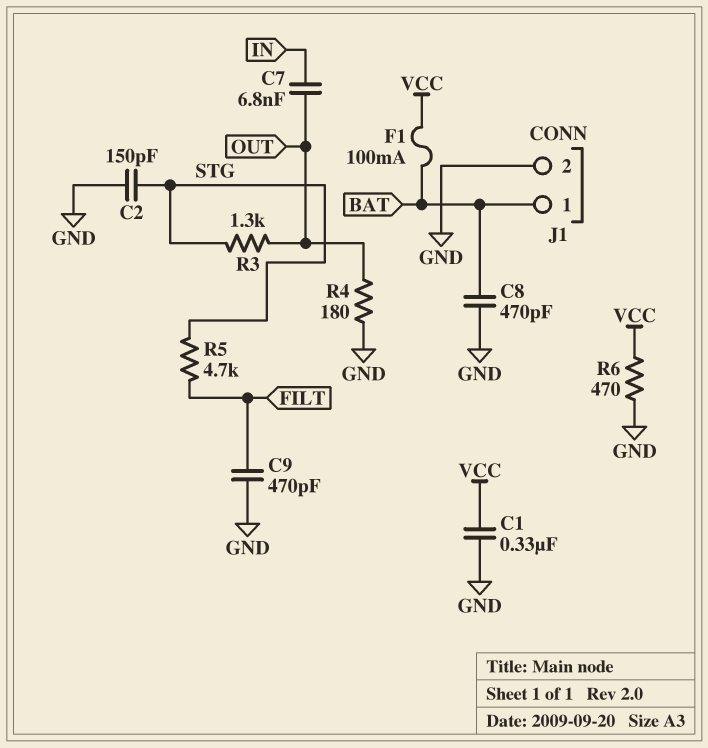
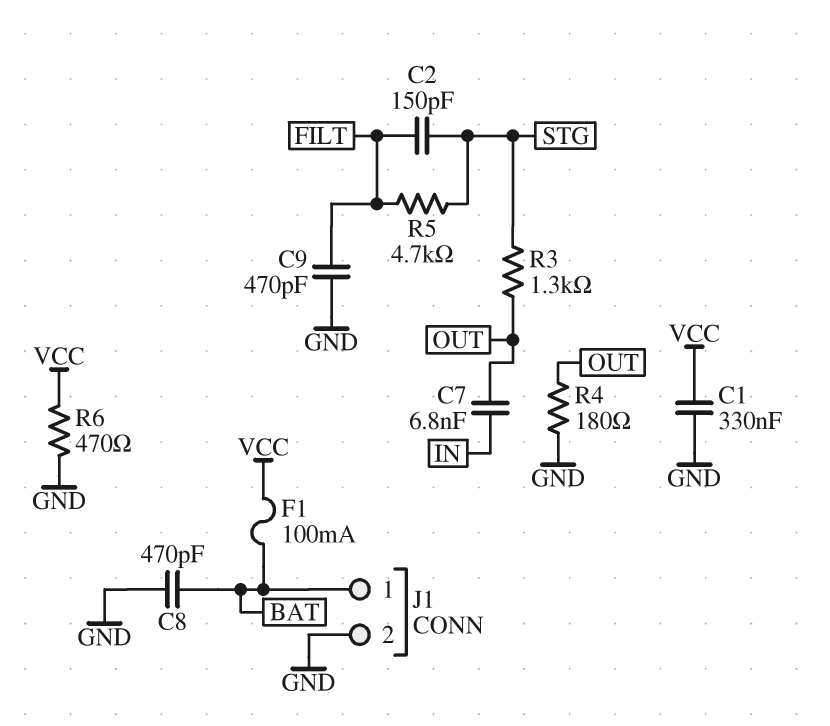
C2: 150pF (GND, STG) -> 150pF (FILT, STG)

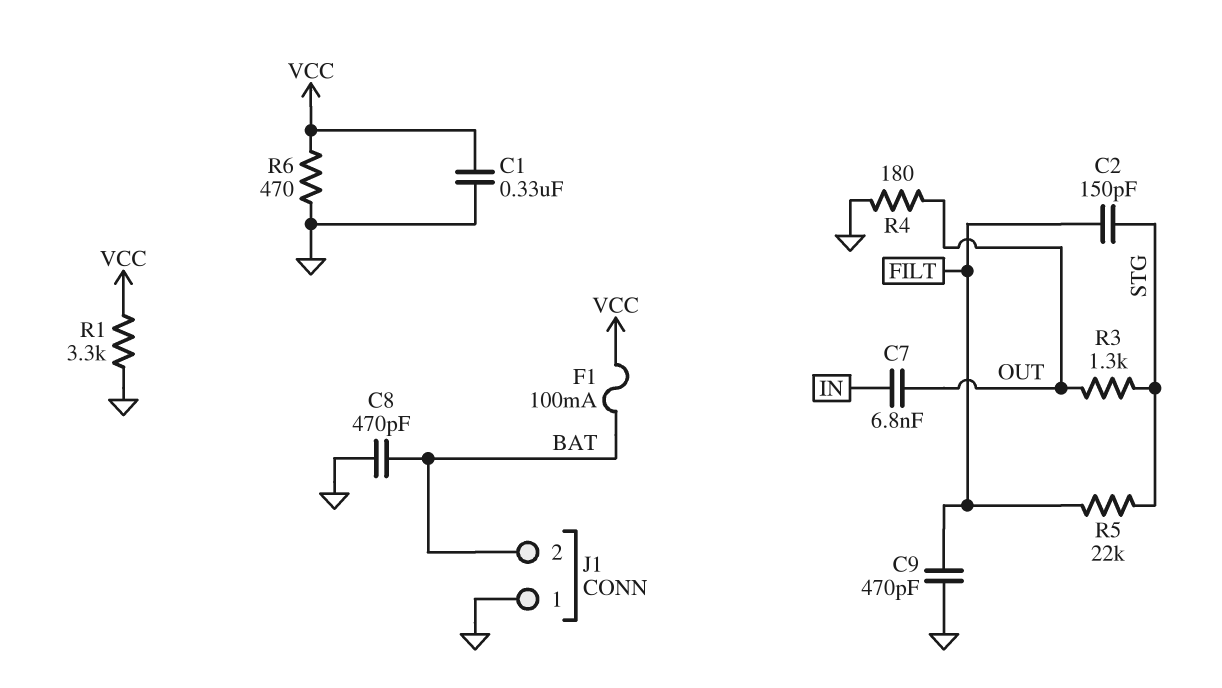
J1 pin 1: BAT -> GND
J1 pin 2: GND -> BAT
R1: none -> 3.3k (GND, VCC)
R5: 4.7k (FILT, STG) -> 22k (FILT, STG)

